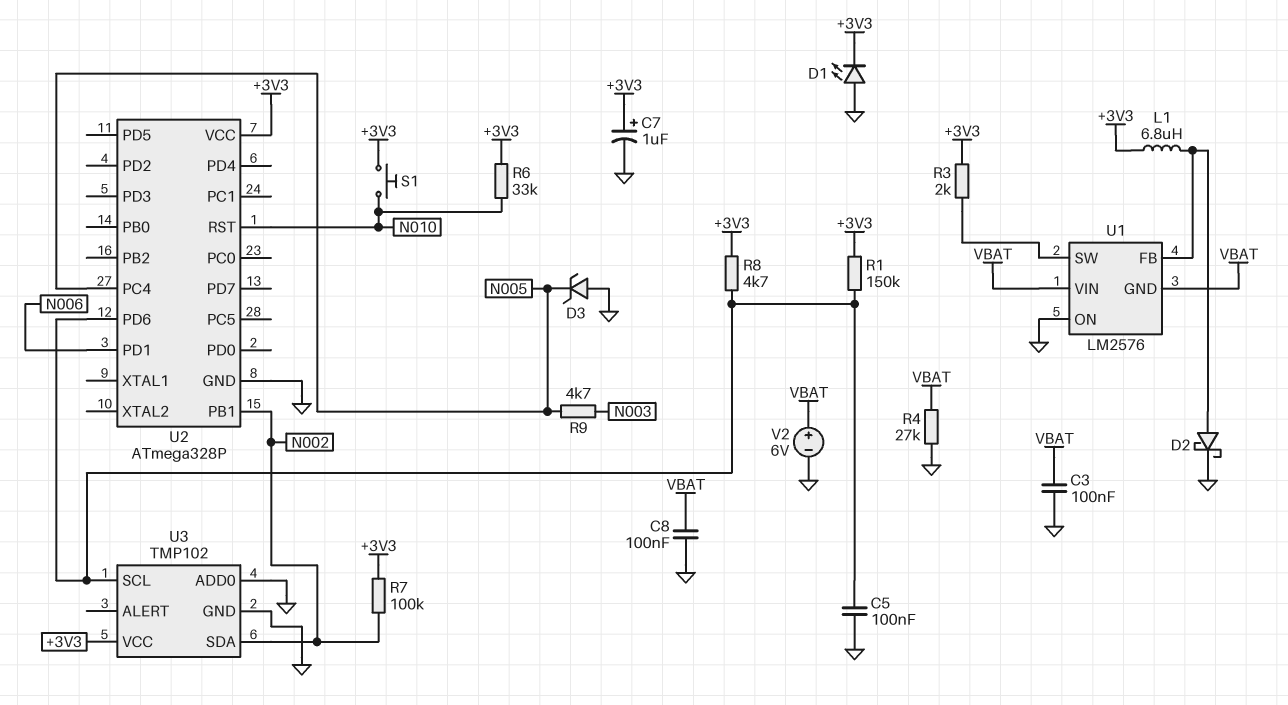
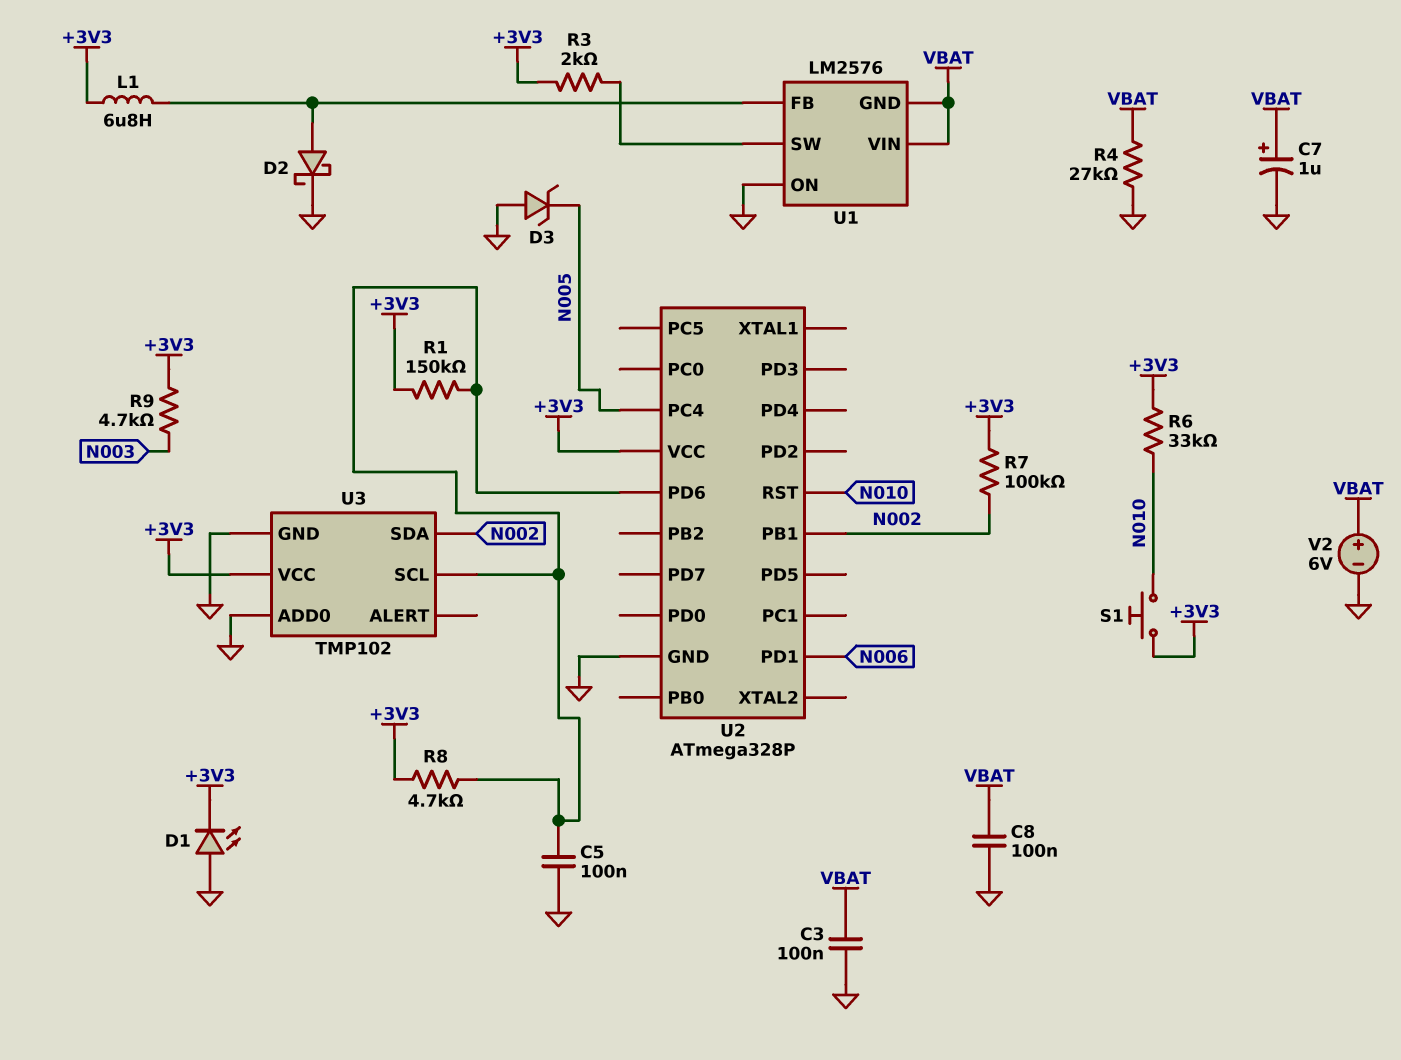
C7: 1uF (plus +3V3, minus GND) -> 1uF (plus VBAT, minus GND)
R9: 4.7k (N003, N005) -> 4.7k (+3V3, N003)

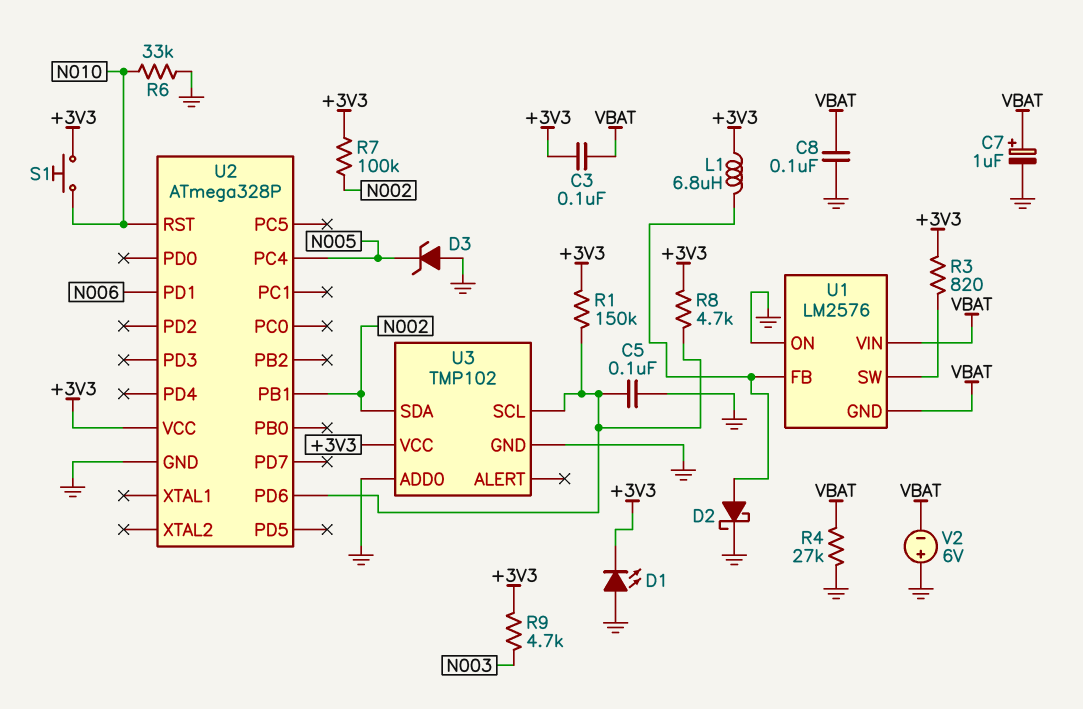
C3: 100nF (GND, VBAT) -> 100nF (+3V3, VBAT)
R3: 2k (+3V3, U1/SW) -> 820 (+3V3, U1/SW)
R6: 33k (+3V3, N010) -> 33k (GND, N010)
V2: 6V (plus VBAT, minus GND) -> 6V (plus GND, minus VBAT)

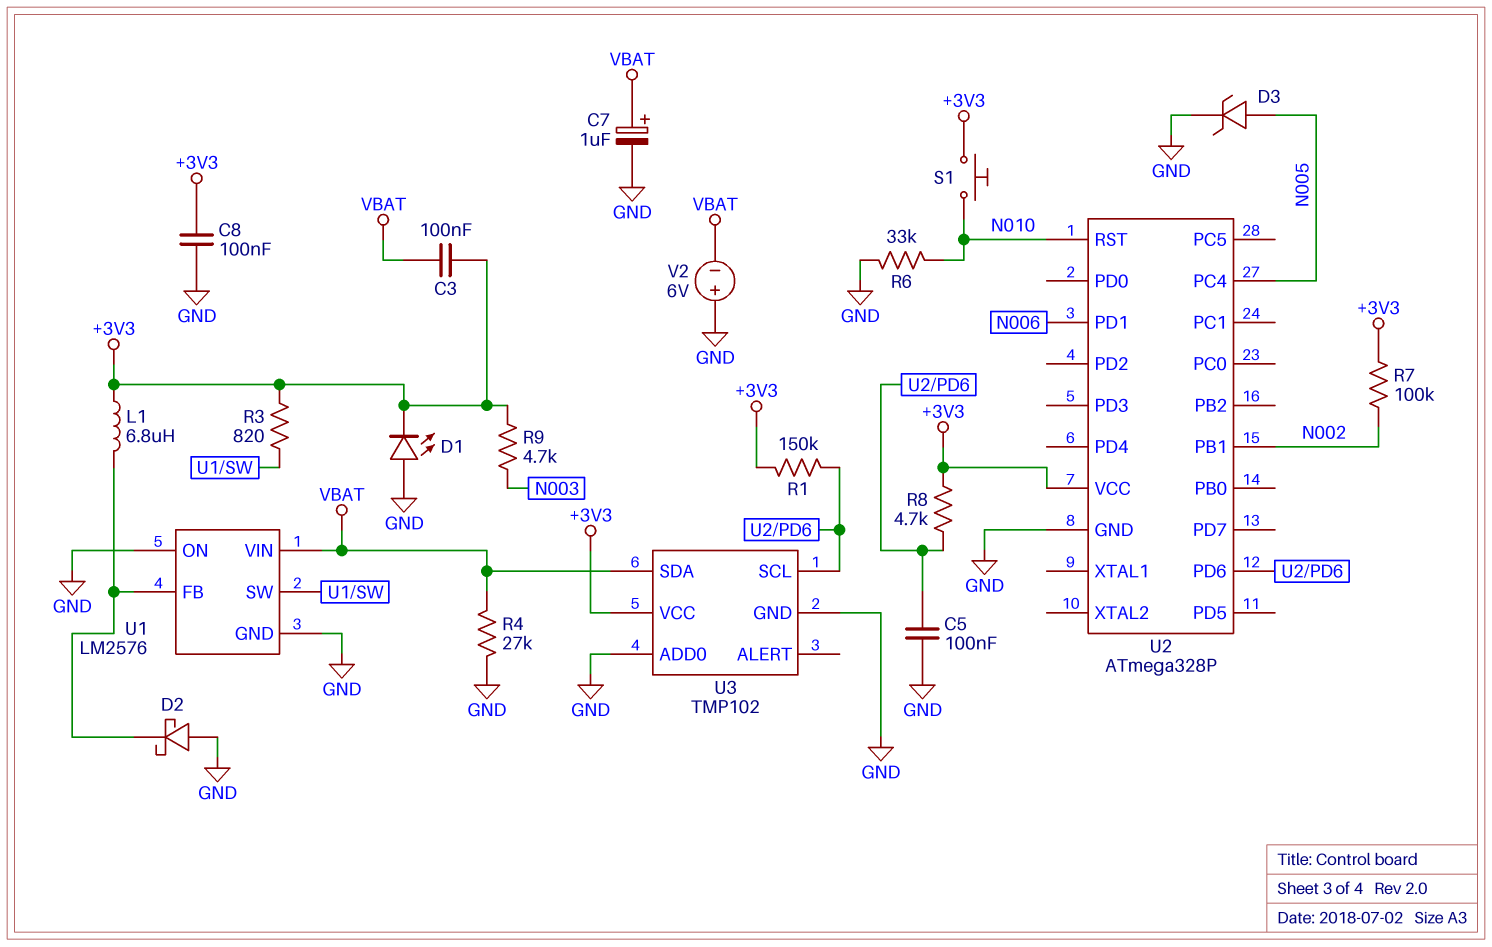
C8: 100nF (GND, VBAT) -> 100nF (+3V3, GND)
D2: schottky (A U1/FB, K GND) -> schottky (A GND, K U1/FB)
D3: zener (A GND, K N005) -> zener (A N005, K GND)
U1 pin GND: VBAT -> GND
U3 pin SDA: N002 -> VBAT

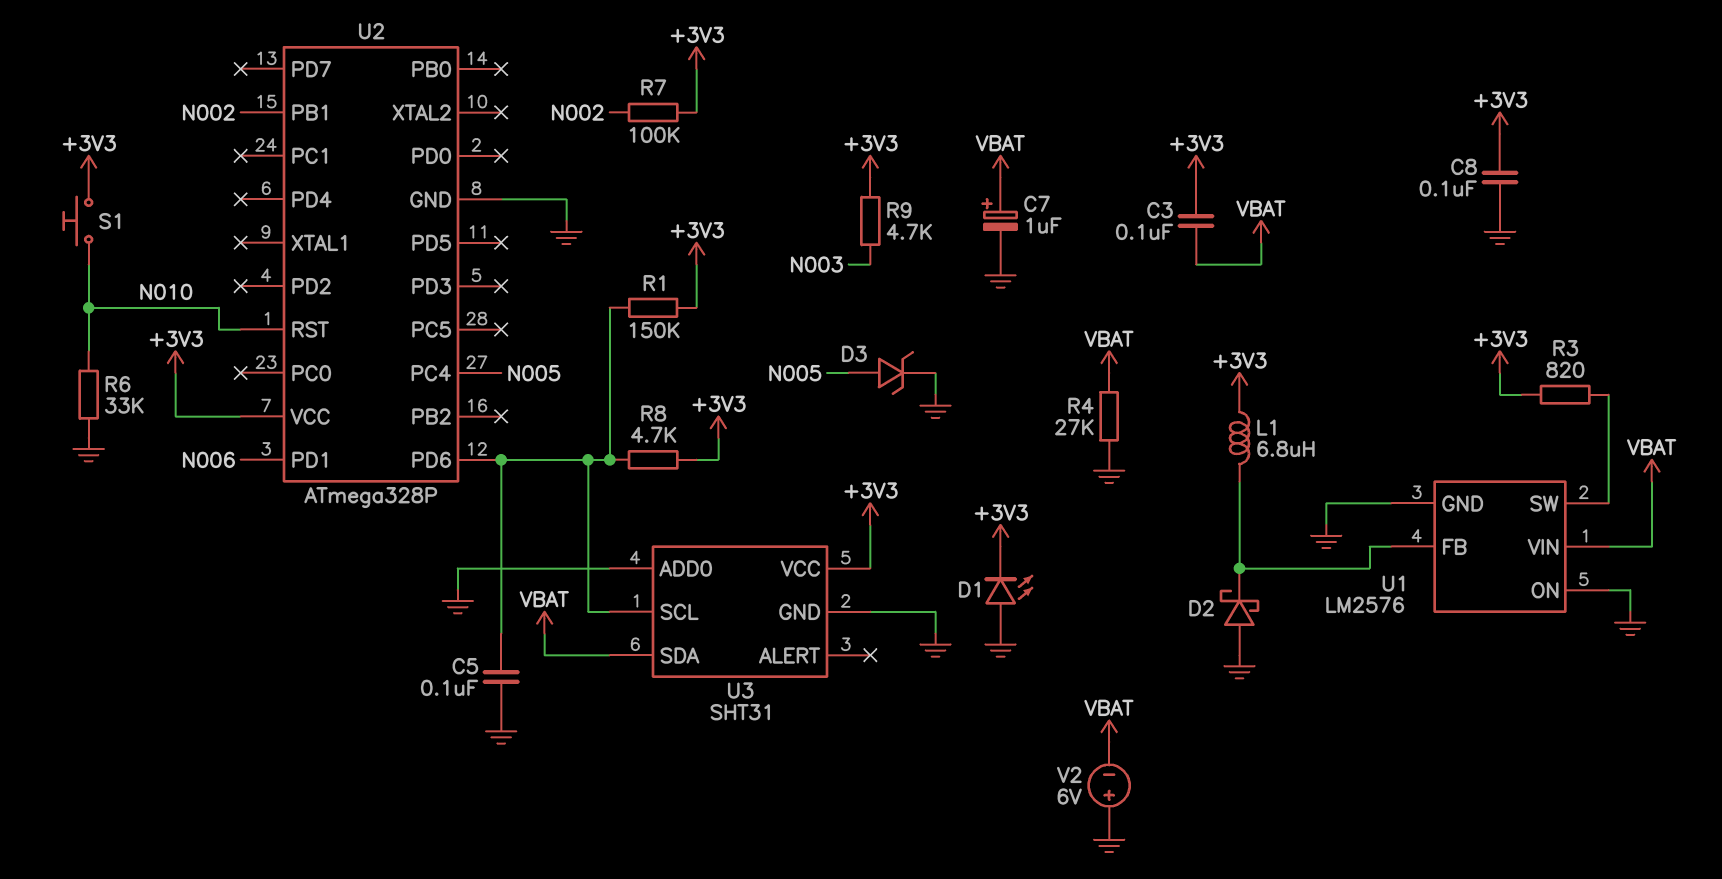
U3: TMP102 -> SHT31

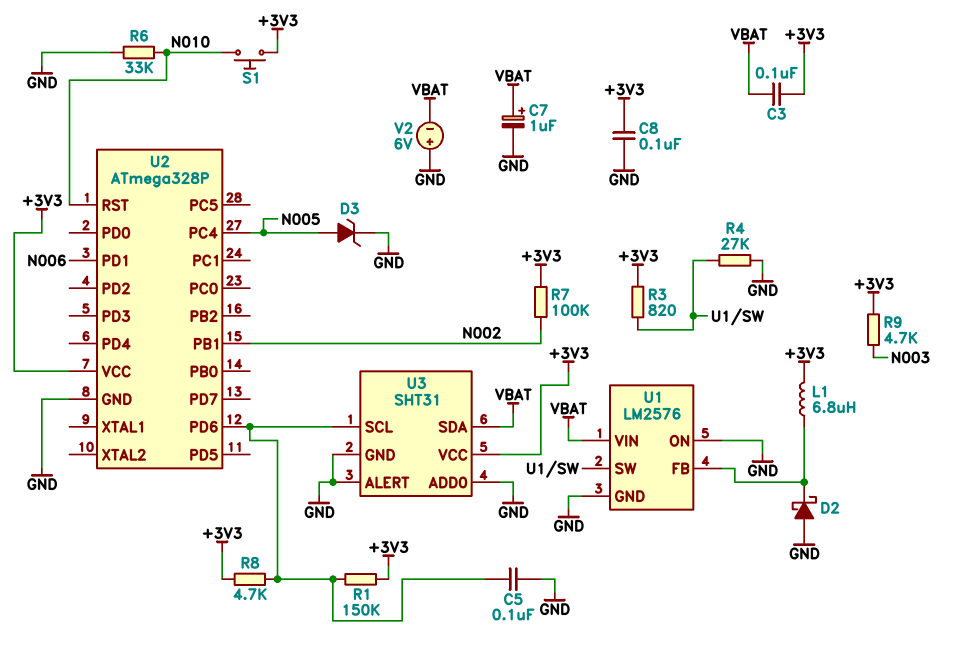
D1: LED (A GND, K +3V3) -> none
R4: 27k (GND, VBAT) -> 27k (GND, U1/SW)
U3 pin ALERT: none -> GND

